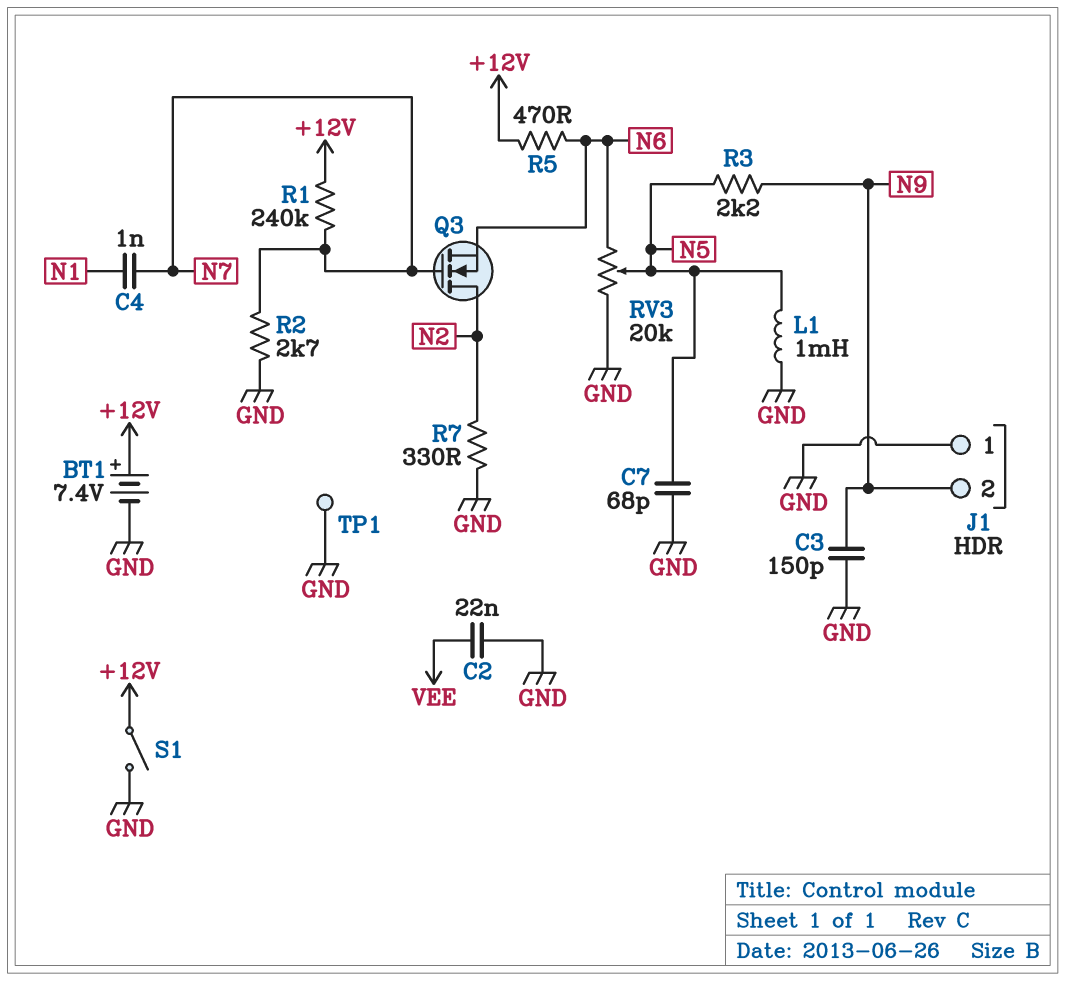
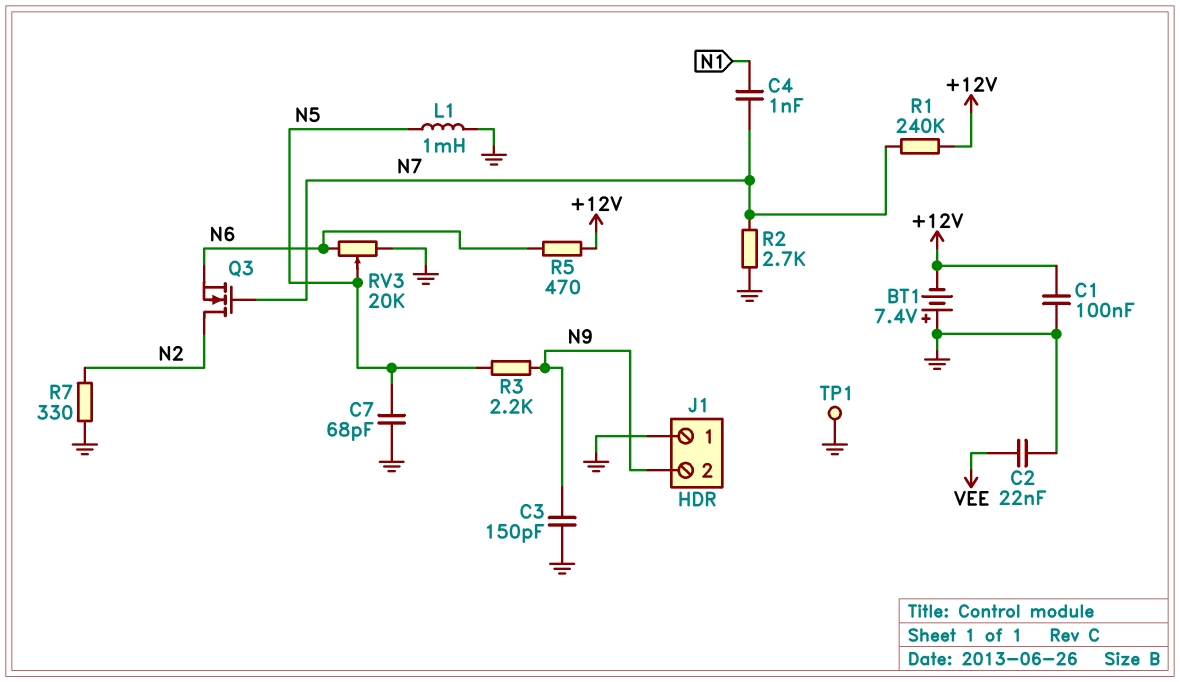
BT1: 7.4V (plus +12V, minus GND) -> 7.4V (plus GND, minus +12V)
C1: none -> 100nF (+12V, GND)
S1: switch (+12V, GND) -> none

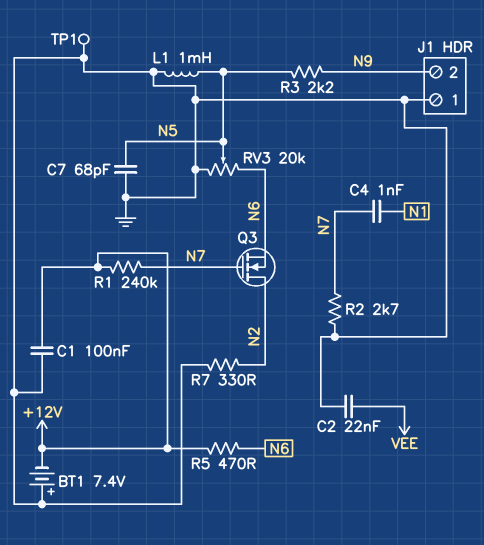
C3: 150pF (GND, N9) -> none

